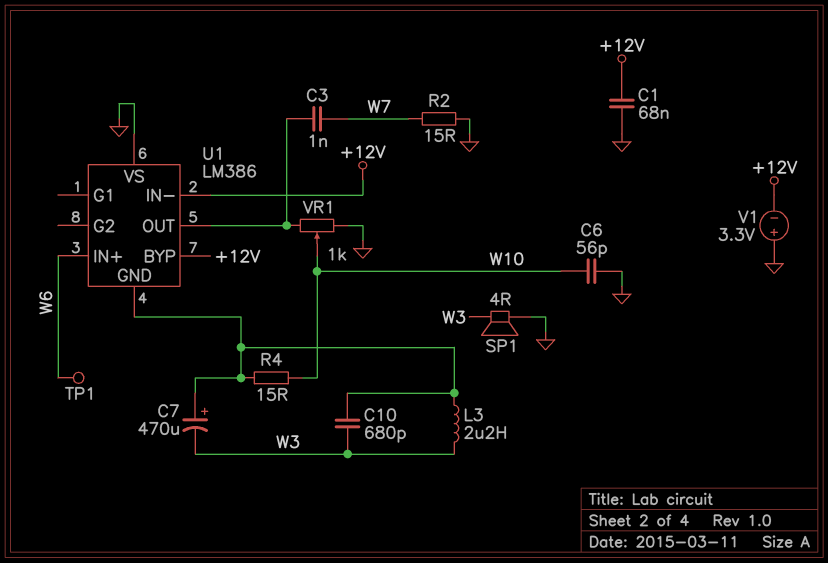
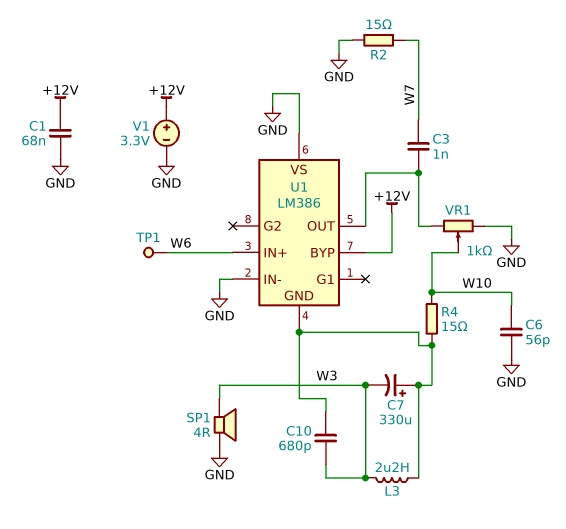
C7: 470uF (plus U1/GND, minus W3) -> 330uF (plus U1/GND, minus W3)
U1 pin IN-: +12V -> GND
V1: 3.3V (plus GND, minus +12V) -> 3.3V (plus +12V, minus GND)

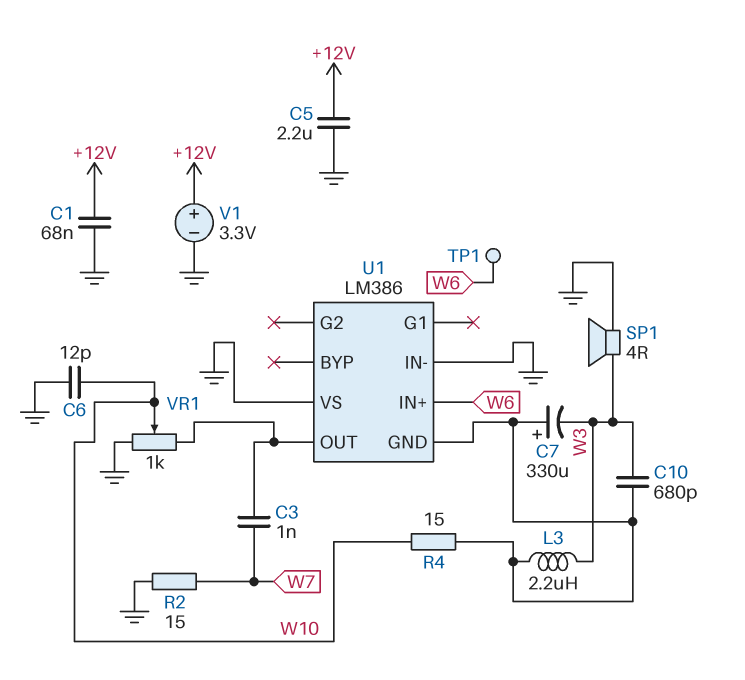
C5: none -> 2.2uF (+12V, GND)
C6: 56pF (GND, W10) -> 12pF (GND, W10)
U1 pin BYP: +12V -> none

